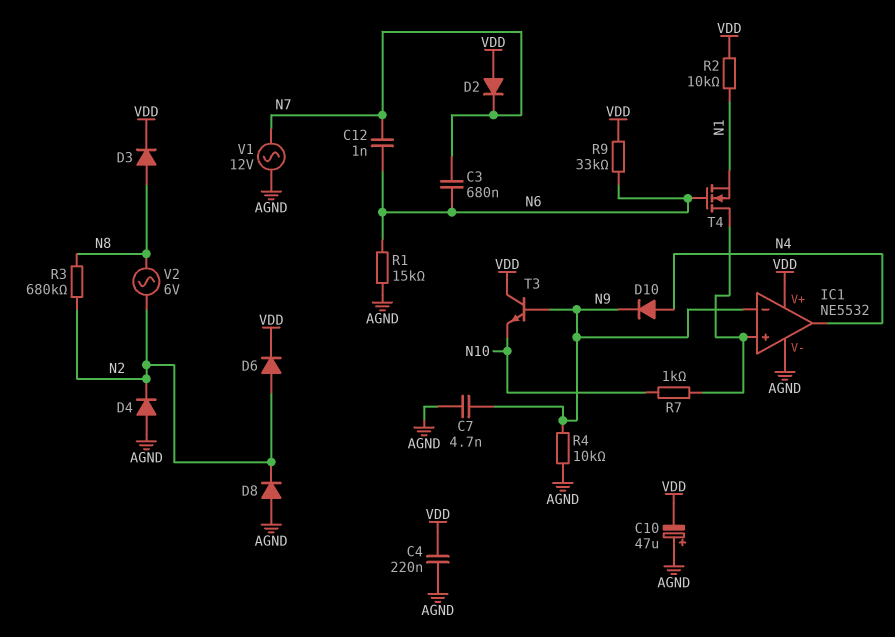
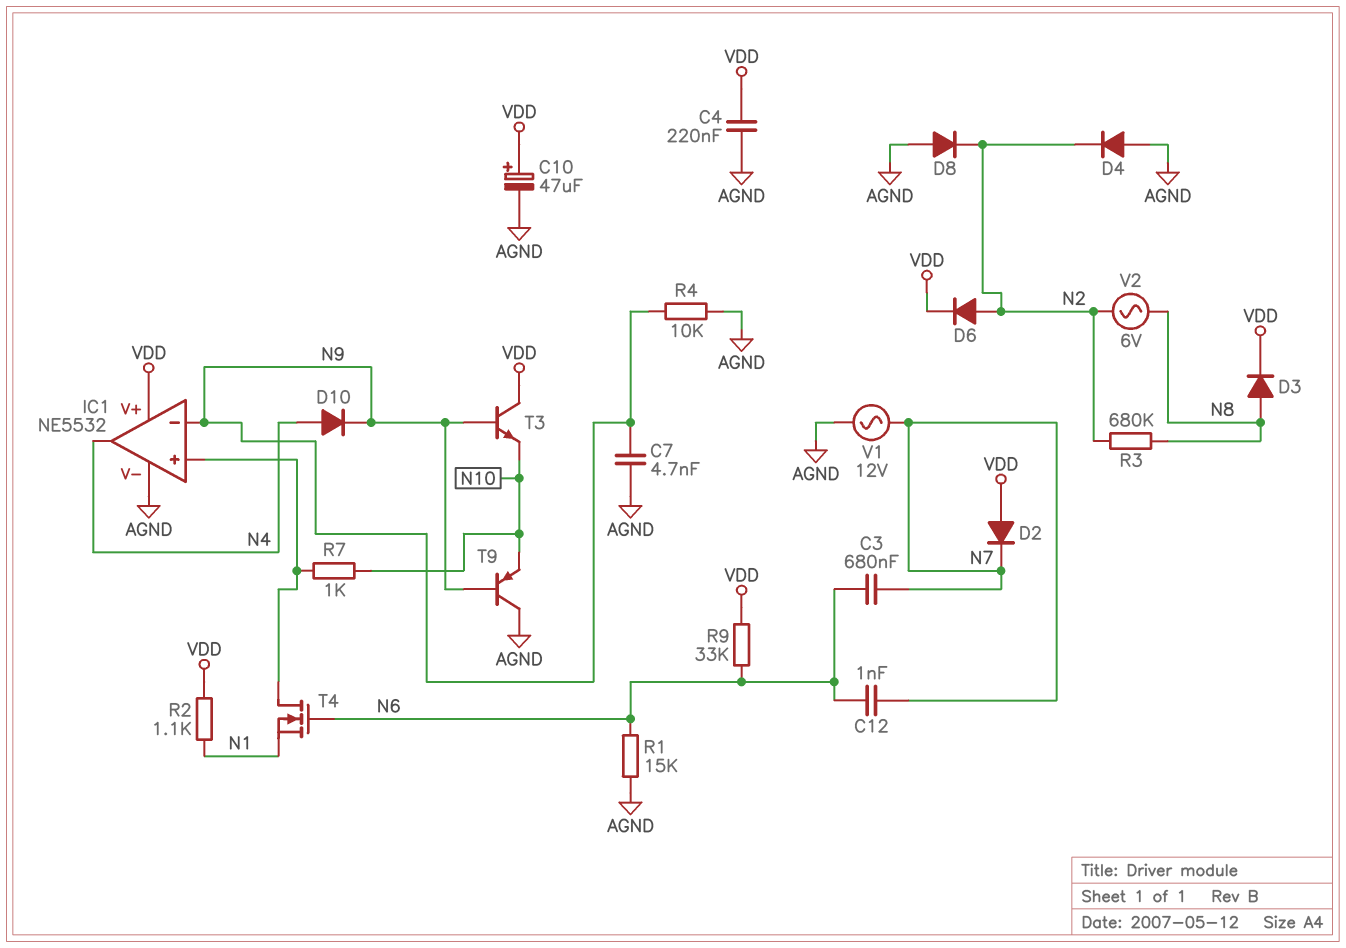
C10: 47uF (plus AGND, minus VDD) -> 47uF (plus VDD, minus AGND)
R2: 10k (N1, VDD) -> 1.1k (N1, VDD)
T9: none -> PNP (B N9, C AGND, E N10)

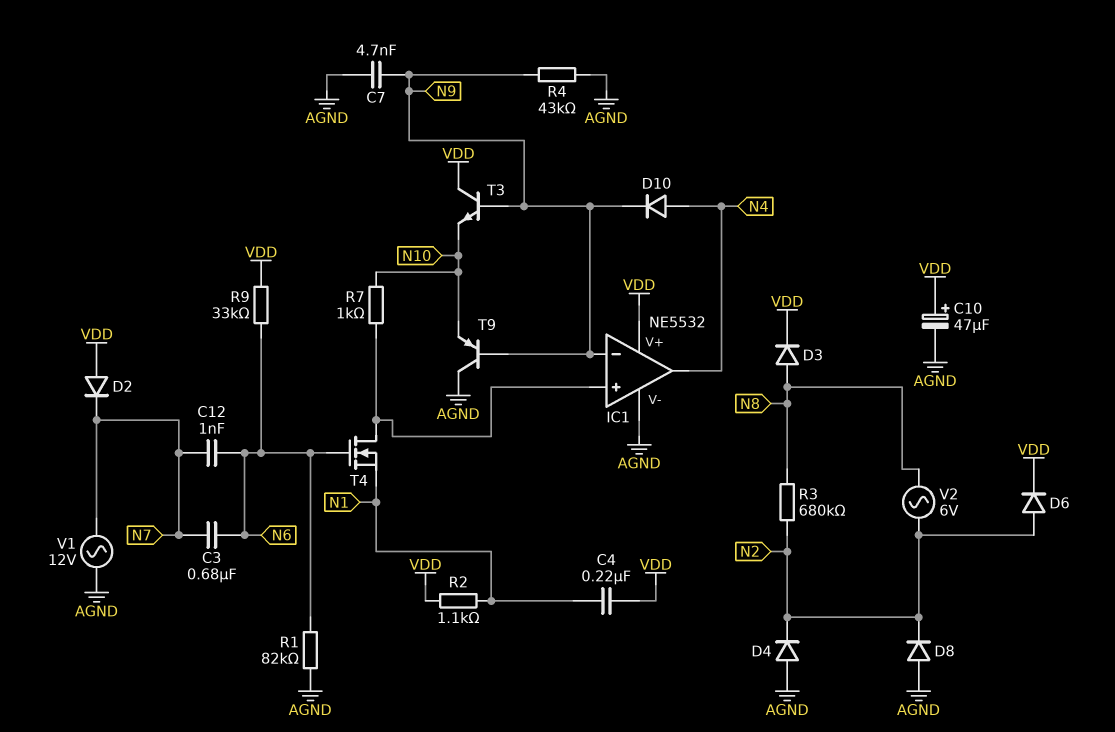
C4: 220nF (AGND, VDD) -> 220nF (N1, VDD)
R1: 15k (AGND, N6) -> 82k (AGND, N6)
R4: 10k (AGND, N9) -> 43k (AGND, N9)

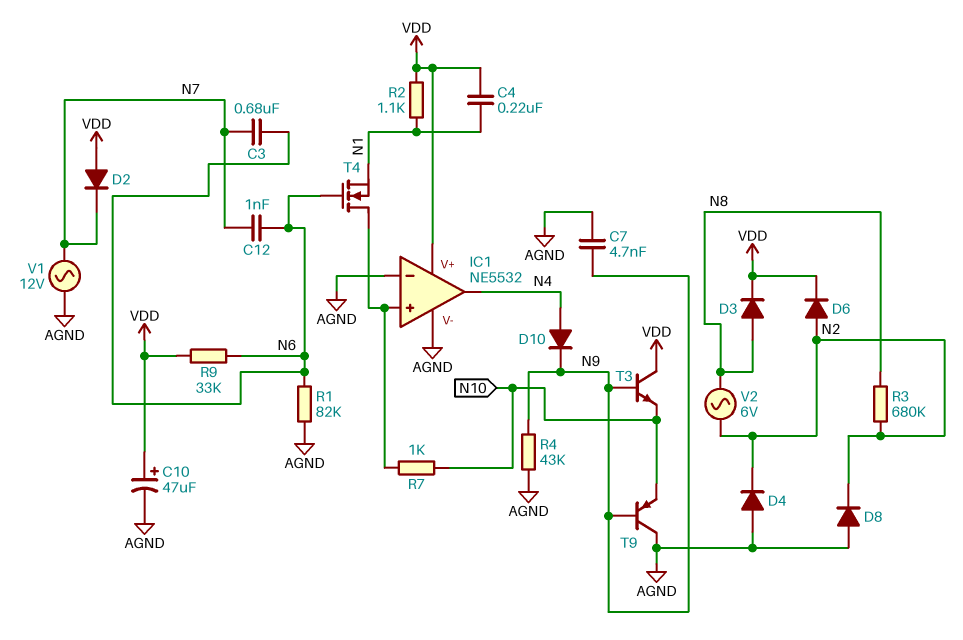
IC1 pin in-: N9 -> AGND

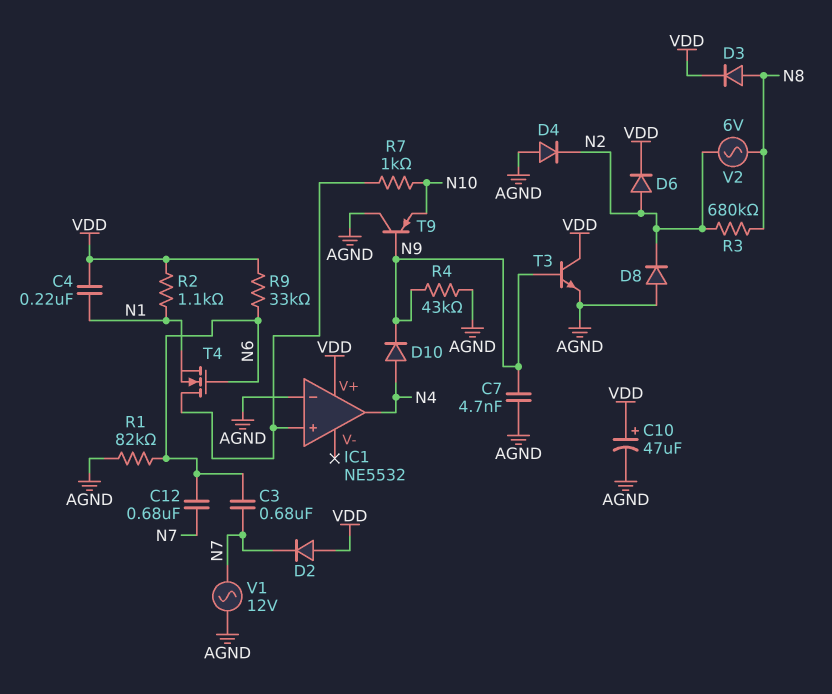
C12: 1nF (N6, N7) -> 680nF (N6, N7)
IC1 pin V-: AGND -> none
T3: NPN (B N9, C VDD, E N10) -> NPN (B N9, C VDD, E AGND)

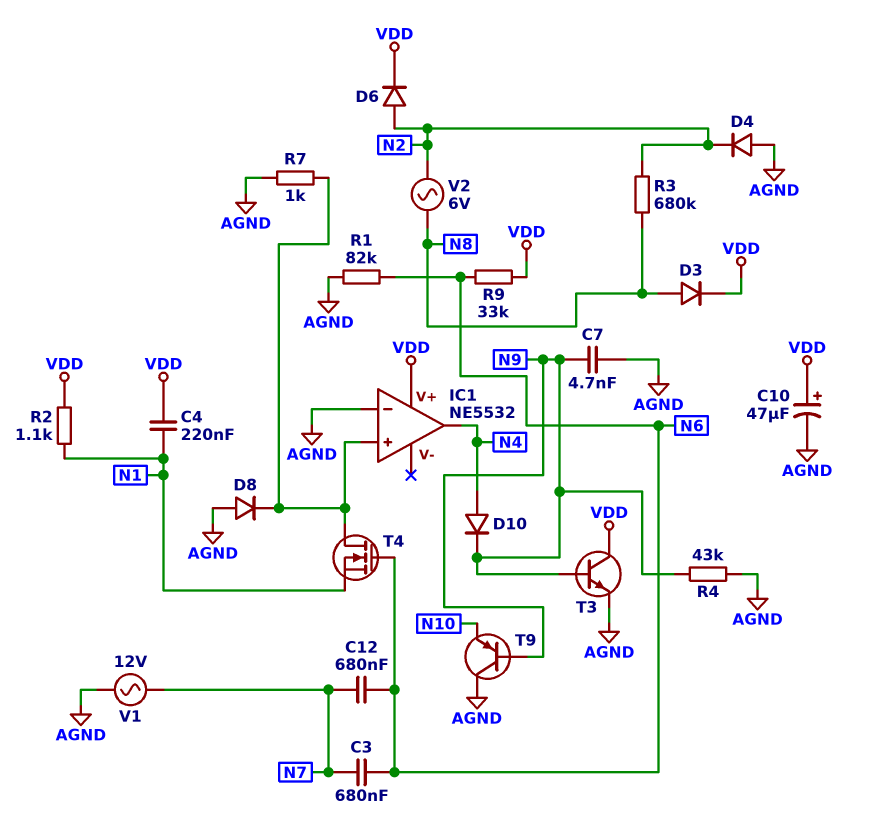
D2: diode (A VDD, K N7) -> none
D8: diode (A AGND, K N2) -> diode (A AGND, K IC1/in+)
R7: 1k (IC1/in+, N10) -> 1k (AGND, IC1/in+)

